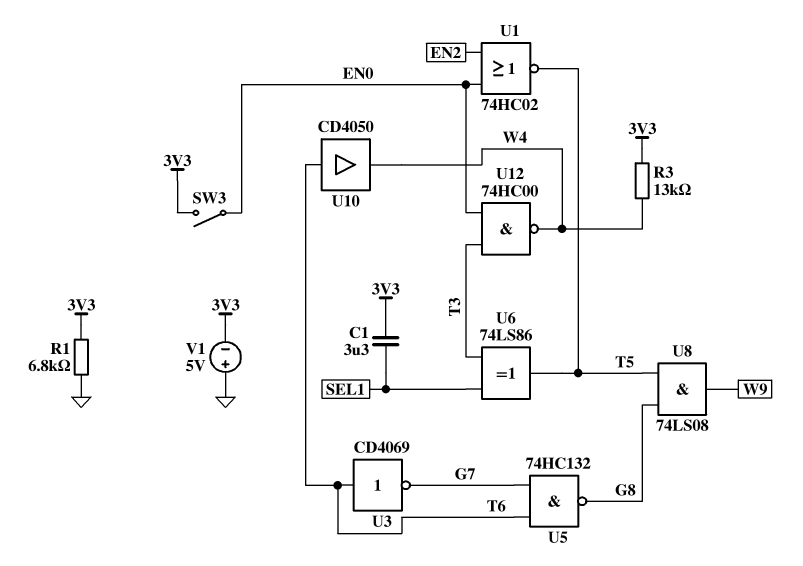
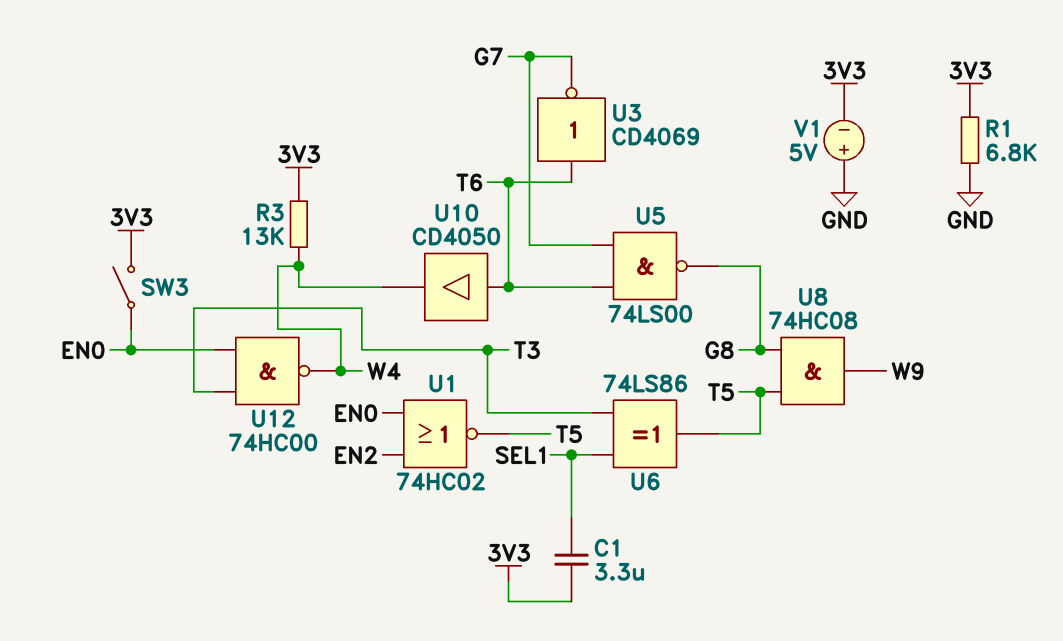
U5: NAND 74HC132 (in G7, in T6, out G8) -> NAND 74LS00 (in G7, in T6, out G8)
U8: AND 74LS08 (in G8, in T5, out W9) -> AND 74HC08 (in G8, in T5, out W9)

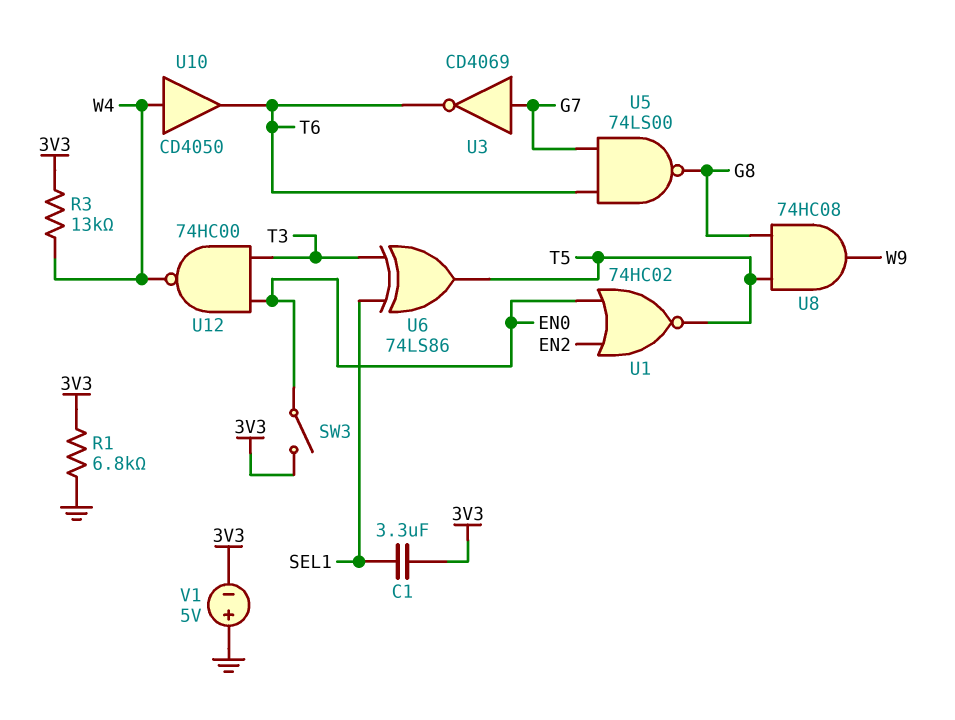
U3: NOT CD4069 (in T6, out G7) -> NOT CD4069 (in G7, out T6)
U10: buffer CD4050 (in T6, out W4) -> buffer CD4050 (in W4, out T6)

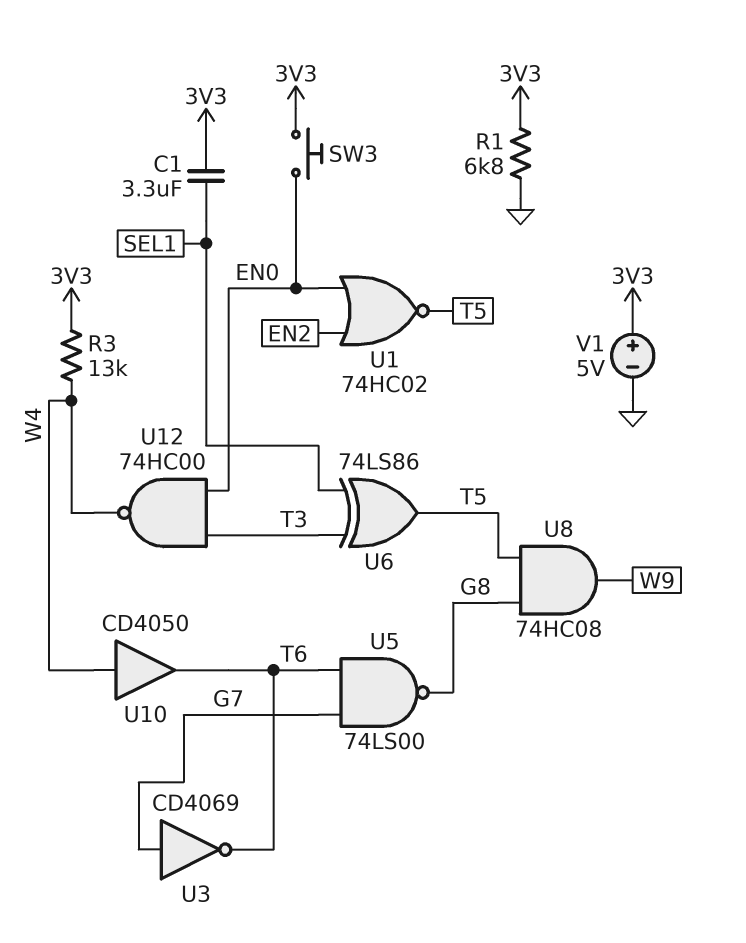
SW3: switch (3V3, EN0) -> button (3V3, EN0)
V1: 5V (plus GND, minus 3V3) -> 5V (plus 3V3, minus GND)

